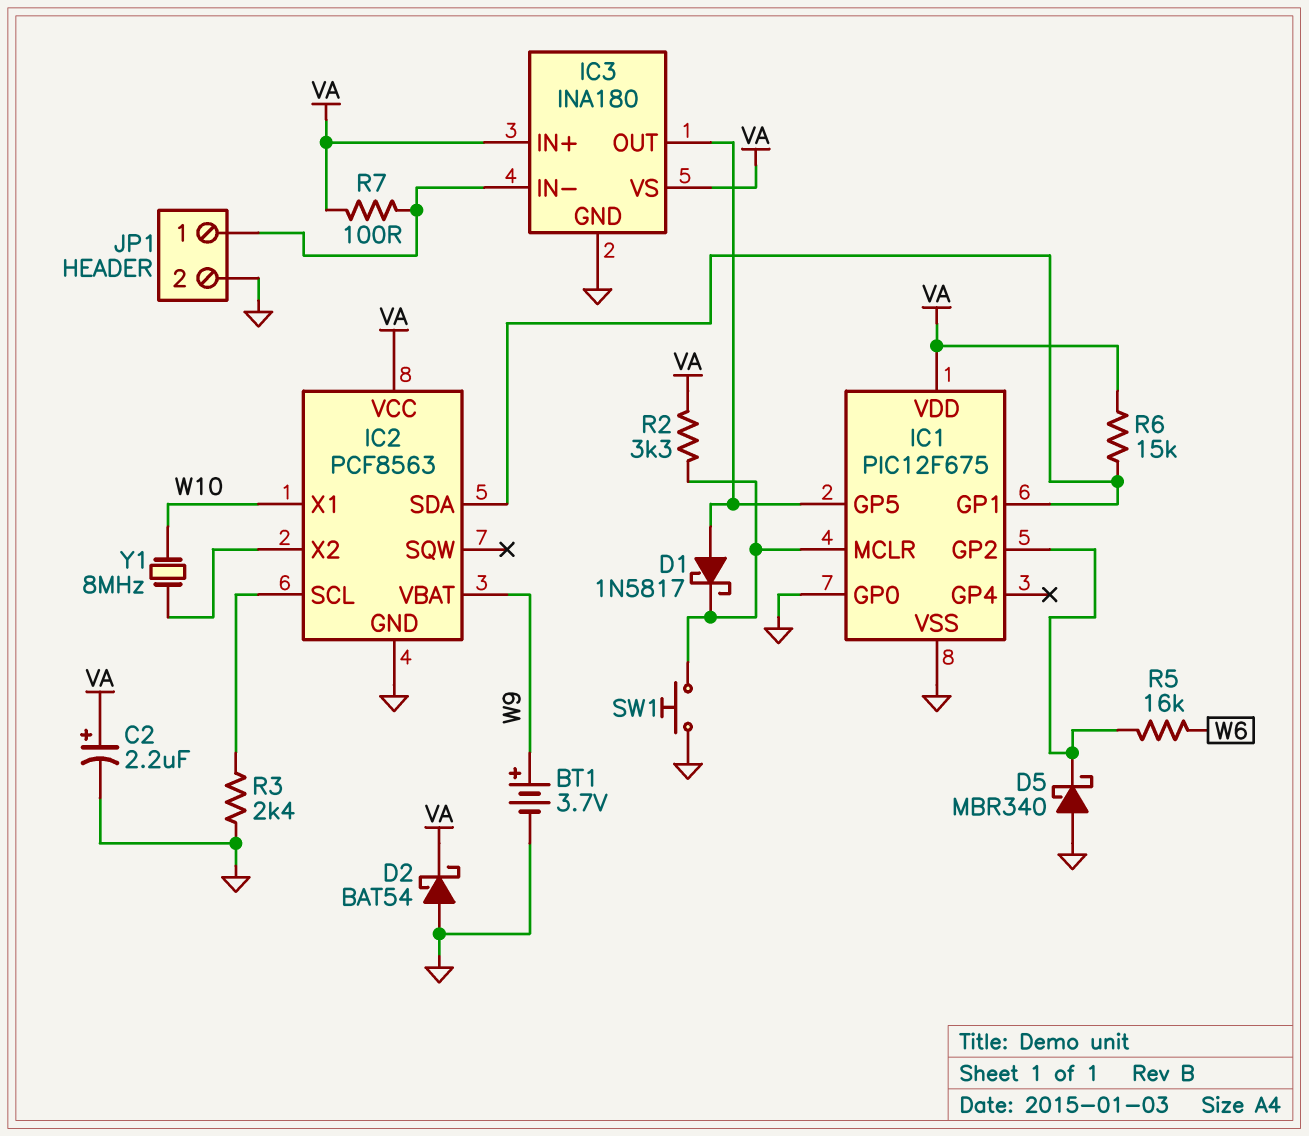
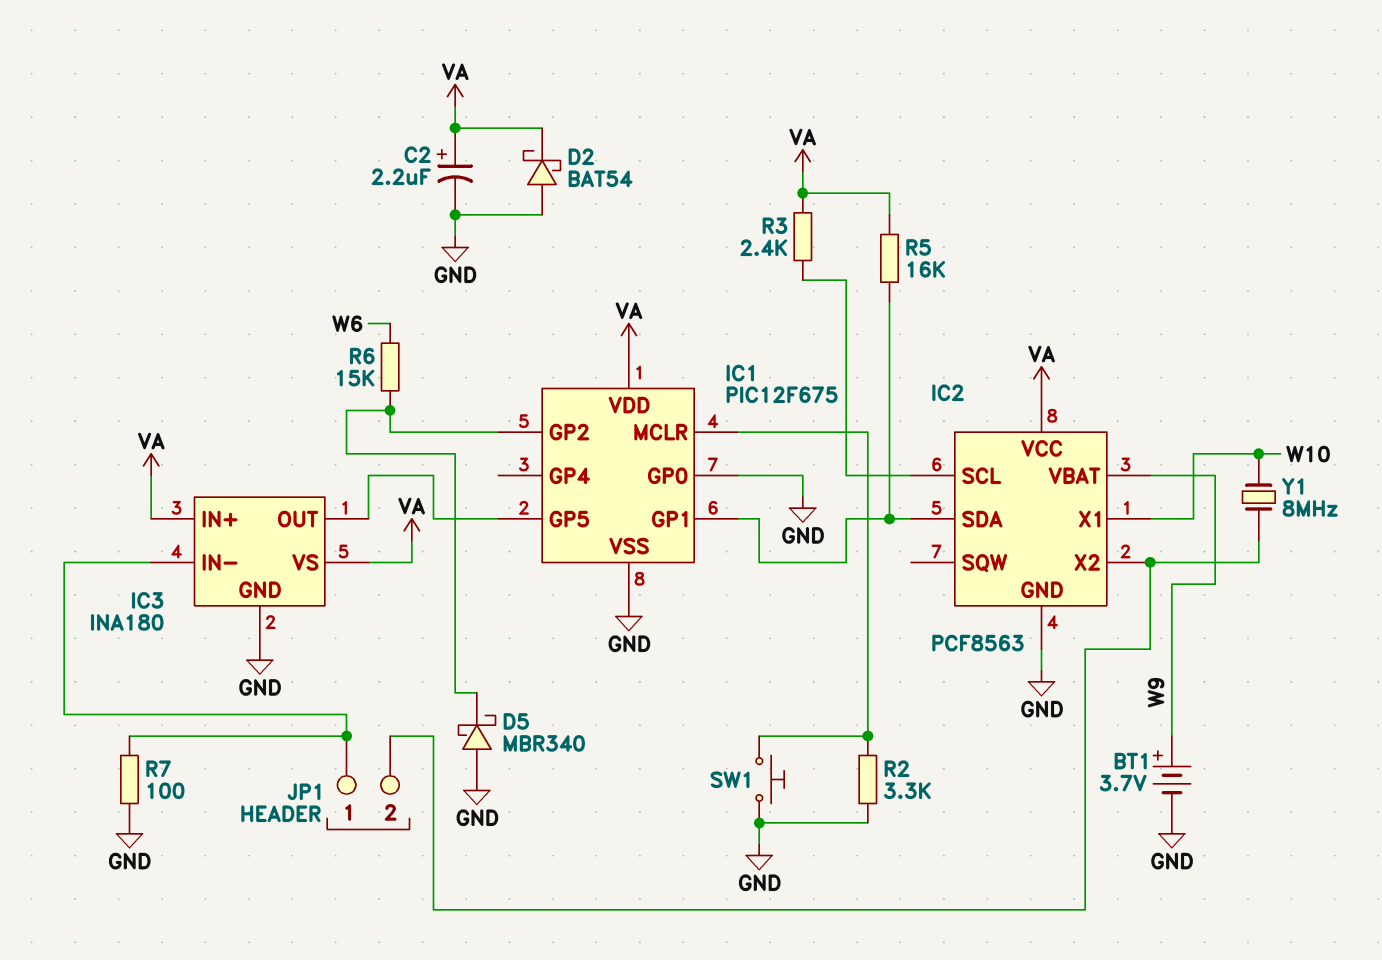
D1: schottky 1N5817 (A IC1/GP5, K IC1/MCLR) -> none
JP1 pin 2: GND -> IC2/X2
R2: 3.3k (IC1/MCLR, VA) -> 3.3k (GND, IC1/MCLR)
R3: 2.4k (GND, IC2/SCL) -> 2.4k (IC2/SCL, VA)
R5: 16k (IC1/GP2, W6) -> 16k (IC1/GP1, VA)
R6: 15k (IC1/GP1, VA) -> 15k (IC1/GP2, W6)
R7: 100 (IC3/IN-, VA) -> 100 (GND, IC3/IN-)

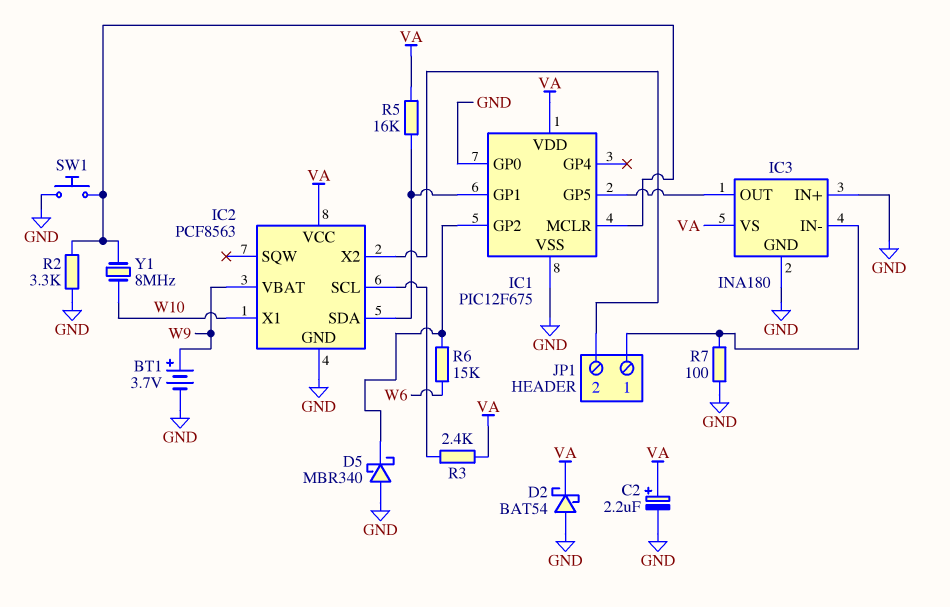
IC3 pin IN+: VA -> GND
Y1: 8MHz (IC2/X2, W10) -> 8MHz (IC1/MCLR, W10)

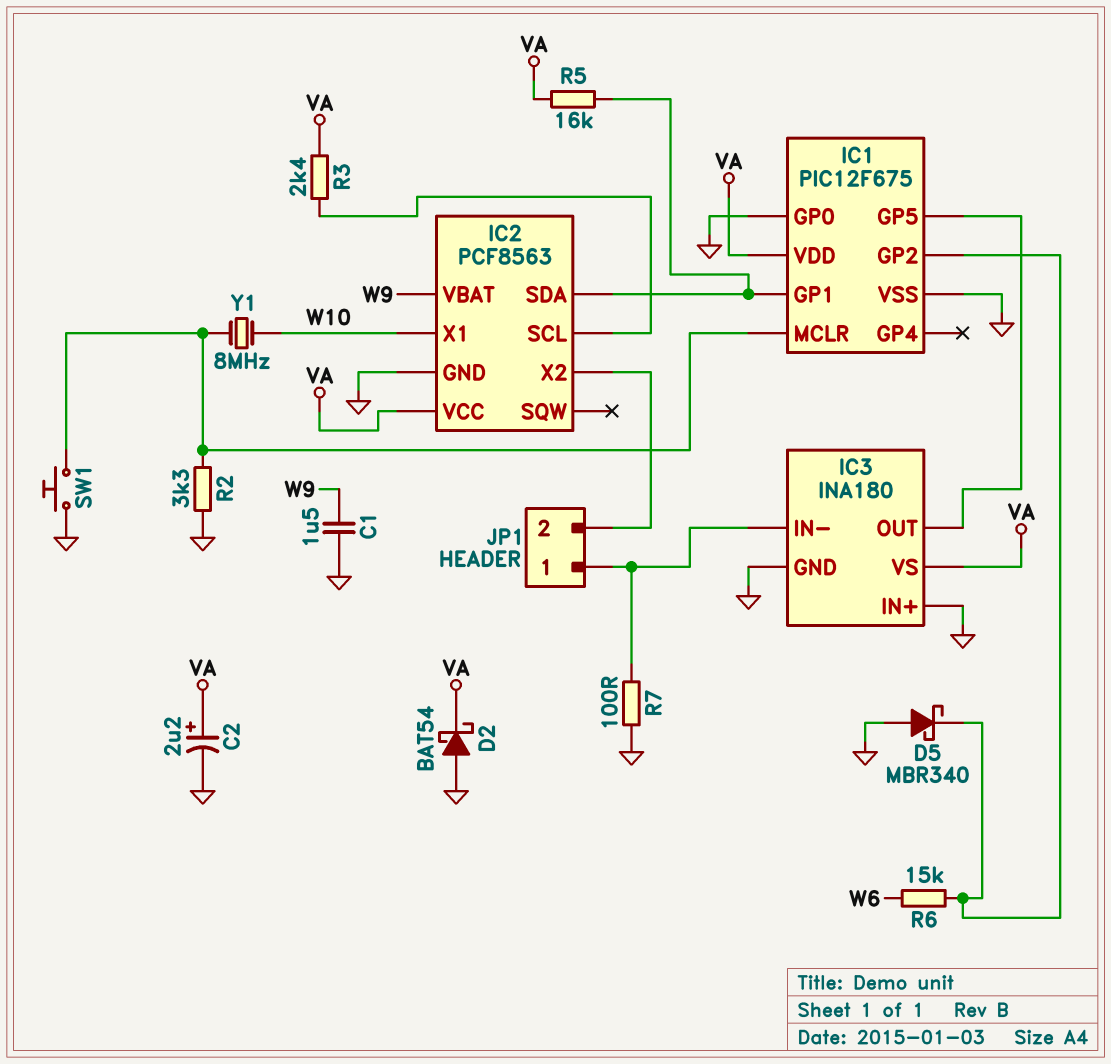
BT1: 3.7V (plus W9, minus GND) -> none
C1: none -> 1.5uF (GND, W9)

